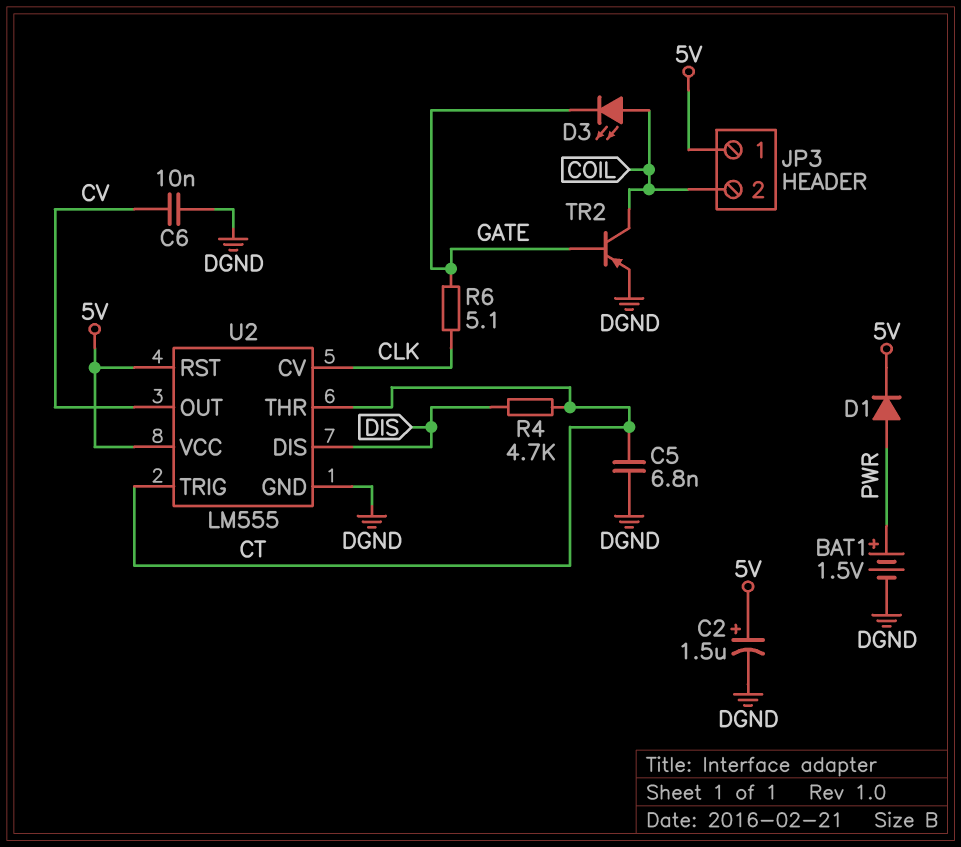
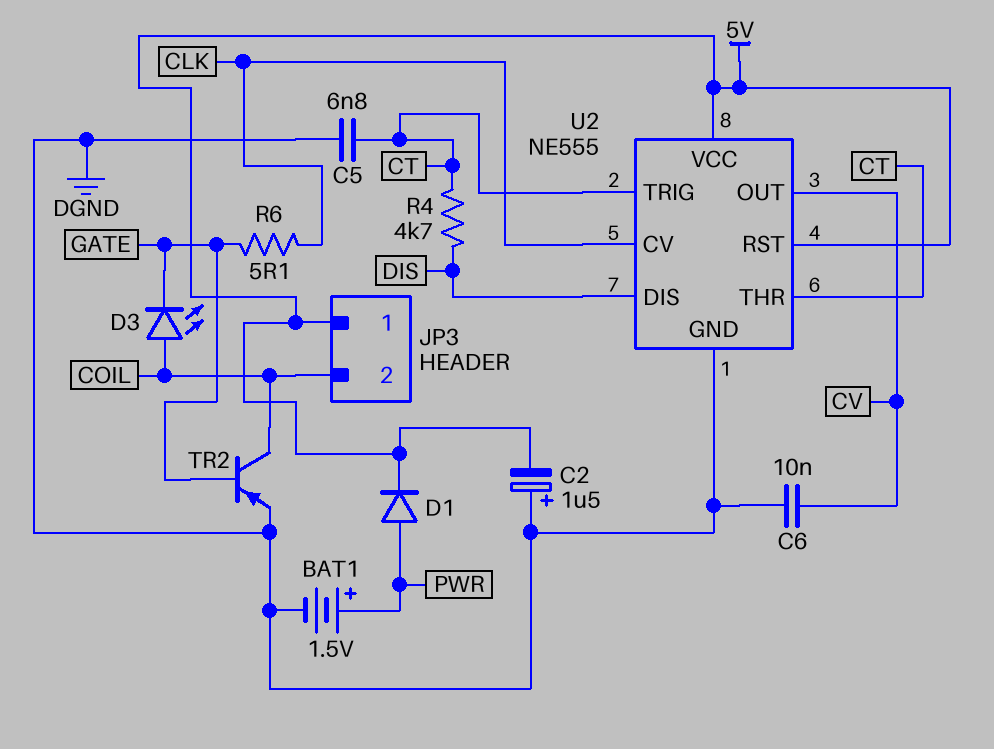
C2: 1.5uF (plus 5V, minus DGND) -> 1.5uF (plus DGND, minus 5V)
U2: LM555 -> NE555

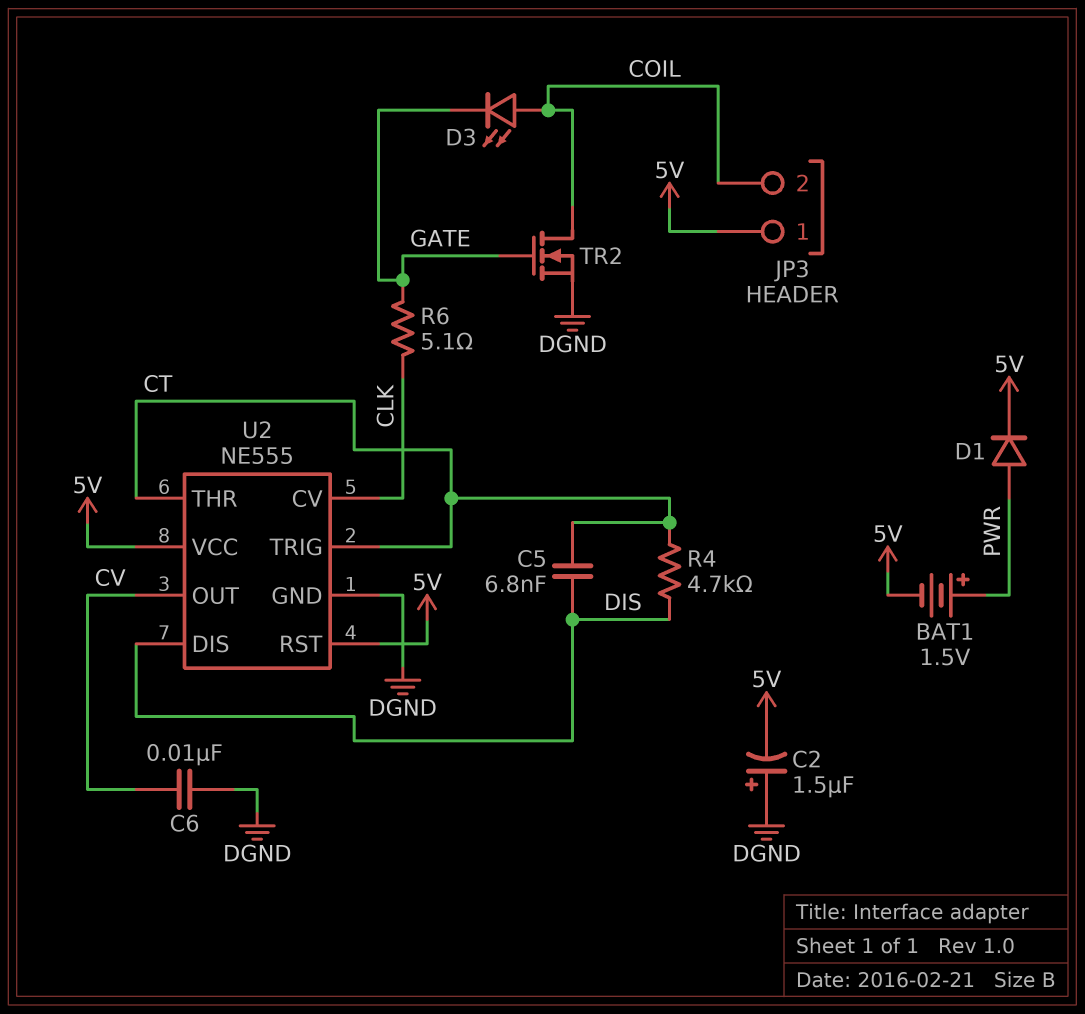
BAT1: 1.5V (plus PWR, minus DGND) -> 1.5V (plus PWR, minus 5V)
C5: 6.8nF (CT, DGND) -> 6.8nF (CT, DIS)
TR2: PNP (B GATE, C COIL, E DGND) -> NMOS (G GATE, D COIL, S DGND)

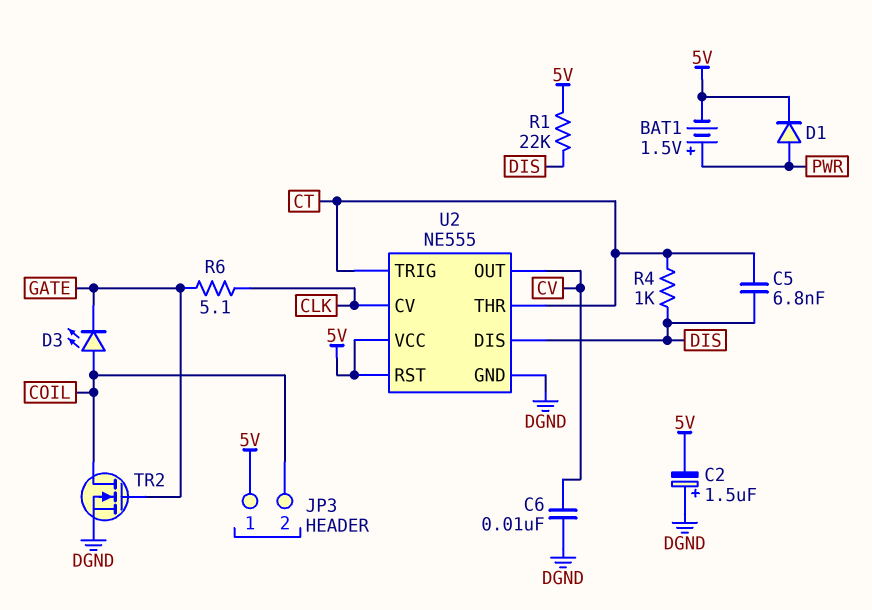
R1: none -> 22k (5V, DIS)
R4: 4.7k (CT, DIS) -> 1k (CT, DIS)

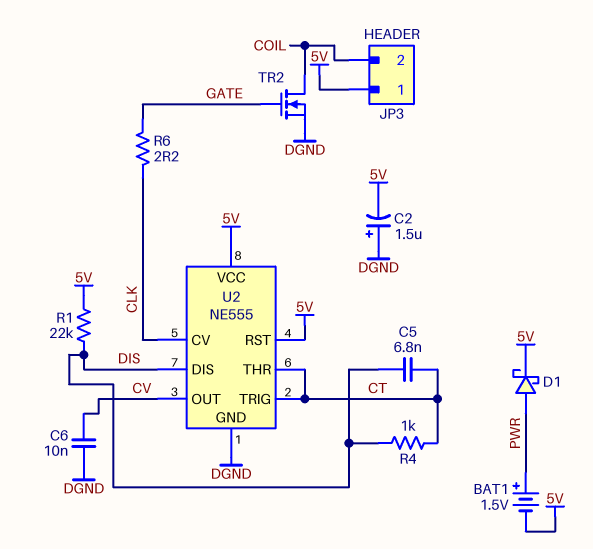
D1: diode (A PWR, K 5V) -> schottky (A PWR, K 5V)
D3: LED (A COIL, K GATE) -> none
R6: 5.1 (CLK, GATE) -> 2.2 (CLK, GATE)

